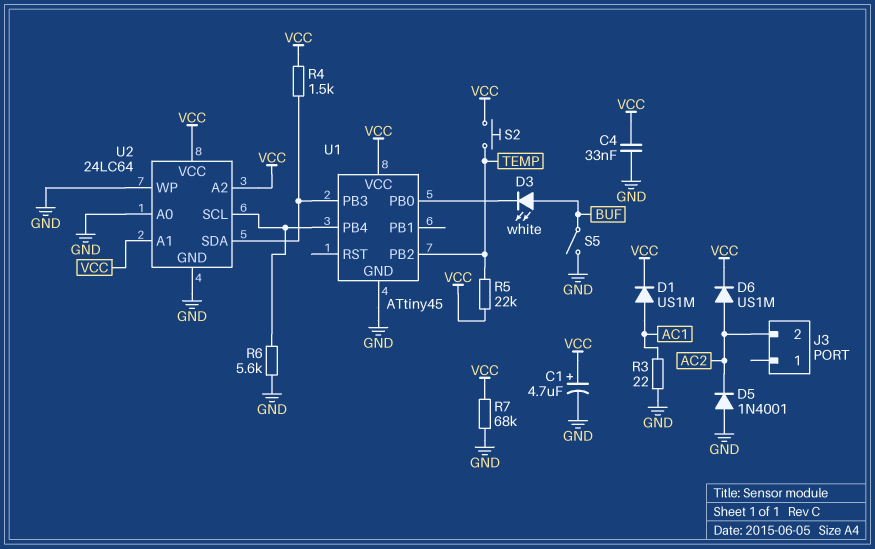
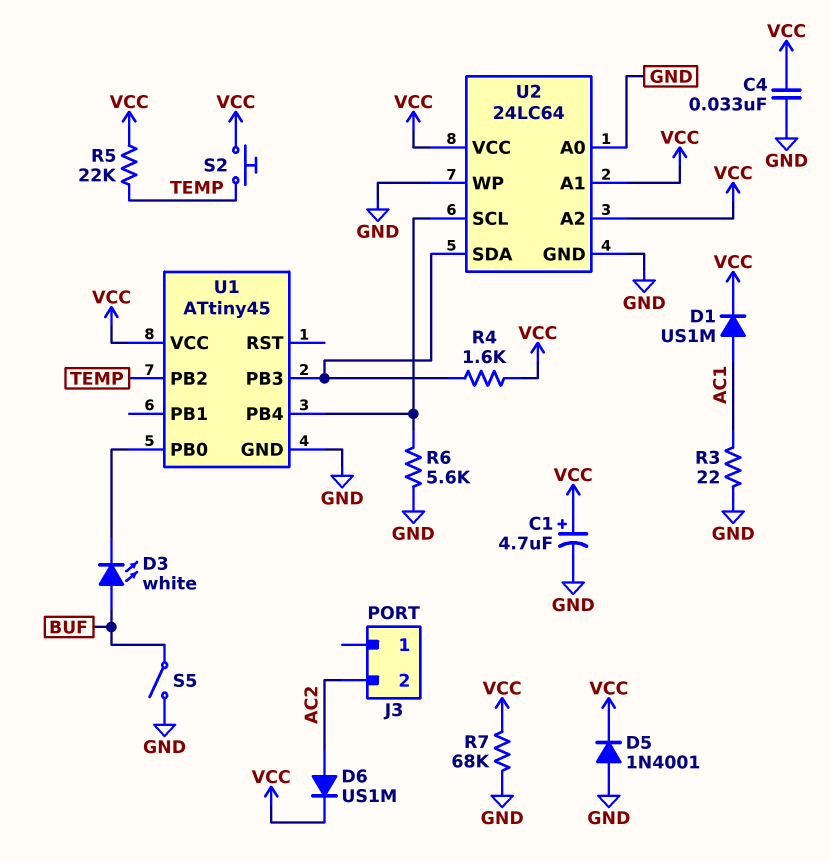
D5: diode 1N4001 (A GND, K AC2) -> diode 1N4001 (A GND, K VCC)
R4: 1.5k (U1/PB3, VCC) -> 1.6k (U1/PB3, VCC)

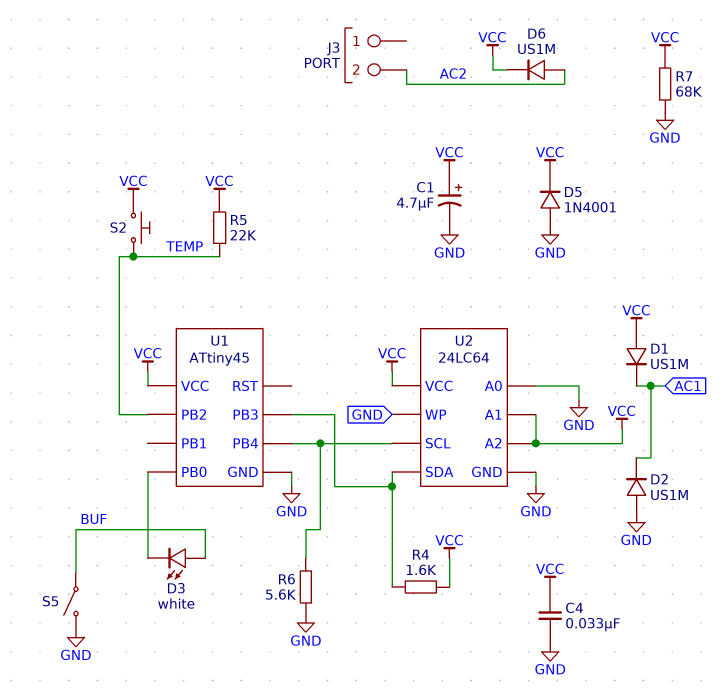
D1: diode US1M (A AC1, K VCC) -> diode US1M (A VCC, K AC1)
D2: none -> diode US1M (A GND, K AC1)
R3: 22 (AC1, GND) -> none

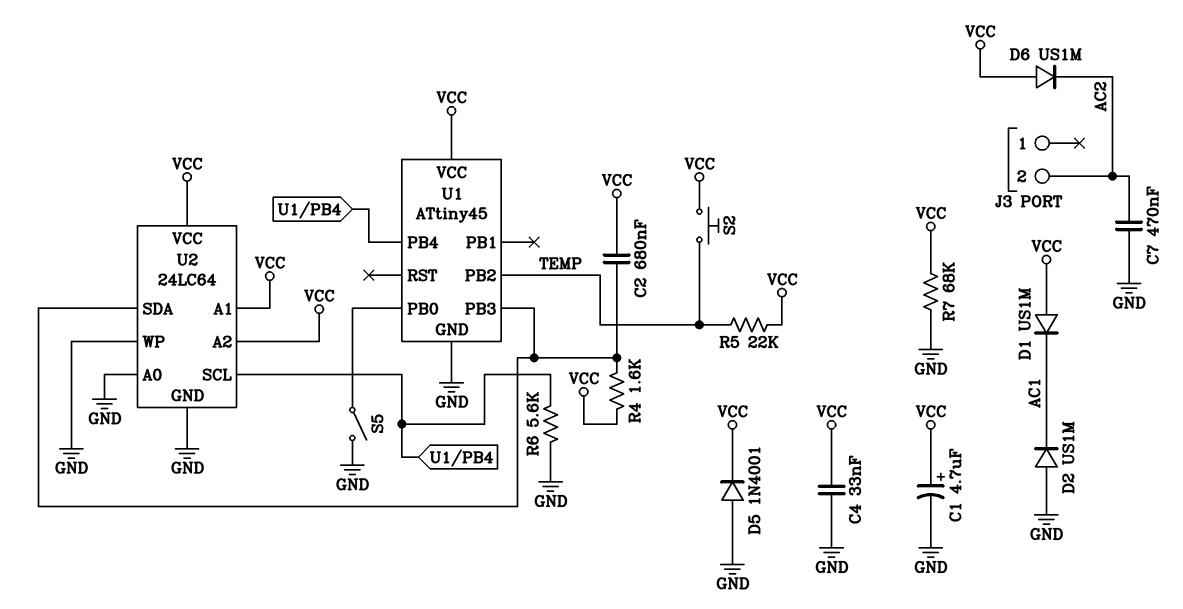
C2: none -> 680nF (U1/PB3, VCC)
C7: none -> 470nF (AC2, GND)
D3: LED white (A BUF, K U1/PB0) -> none
D6: diode US1M (A AC2, K VCC) -> diode US1M (A VCC, K AC2)
S5: switch (BUF, GND) -> switch (GND, U1/PB0)

